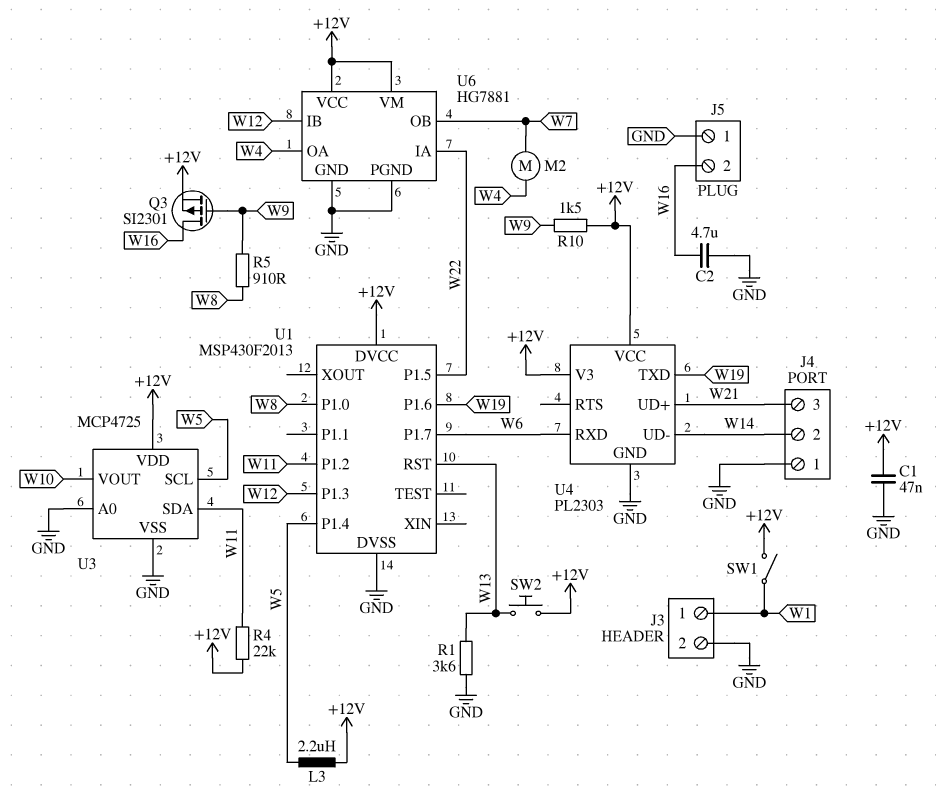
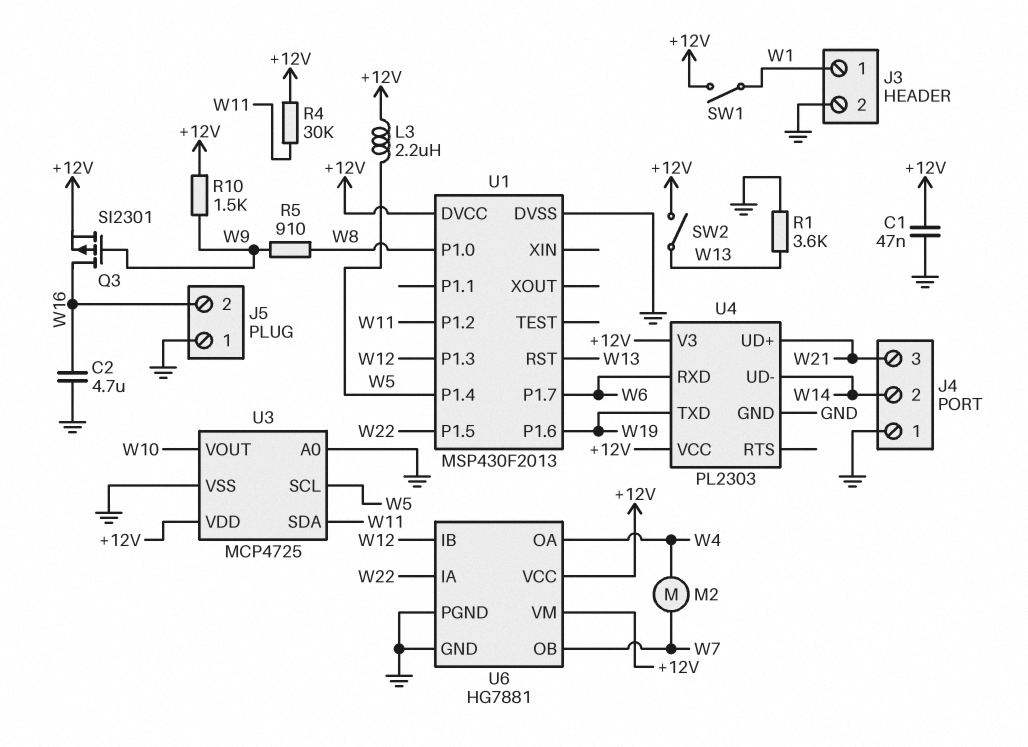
R4: 22k (+12V, W11) -> 30k (+12V, W11)
SW2: button (+12V, W13) -> switch (+12V, W13)

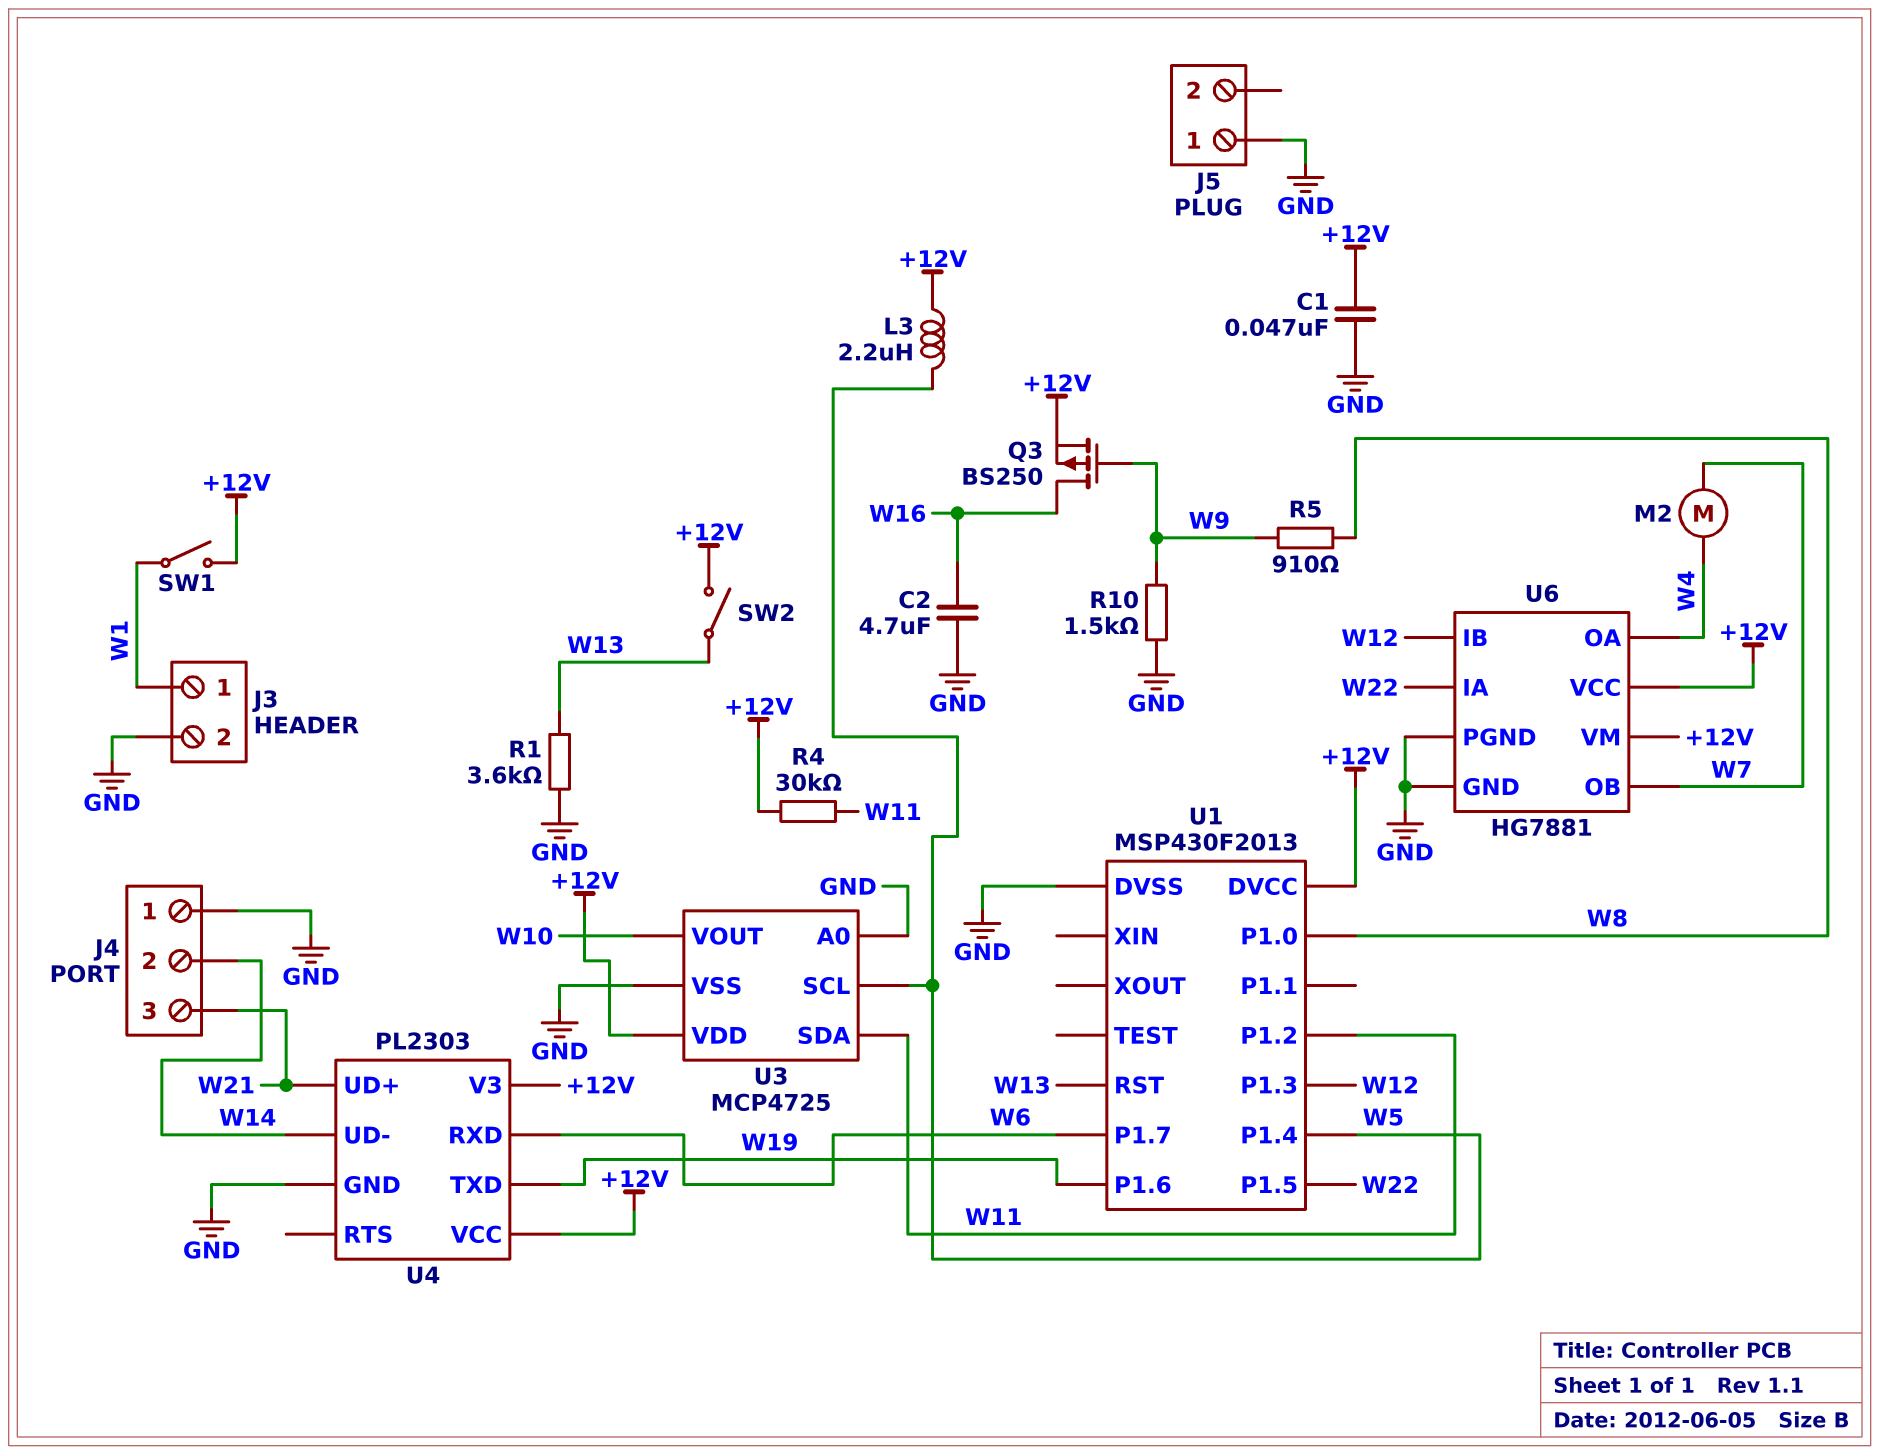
J5 pin 2: W16 -> none
Q3: PMOS SI2301 (G W9, D W16, S +12V) -> PMOS BS250 (G W9, D W16, S +12V)
R10: 1.5k (+12V, W9) -> 1.5k (GND, W9)

